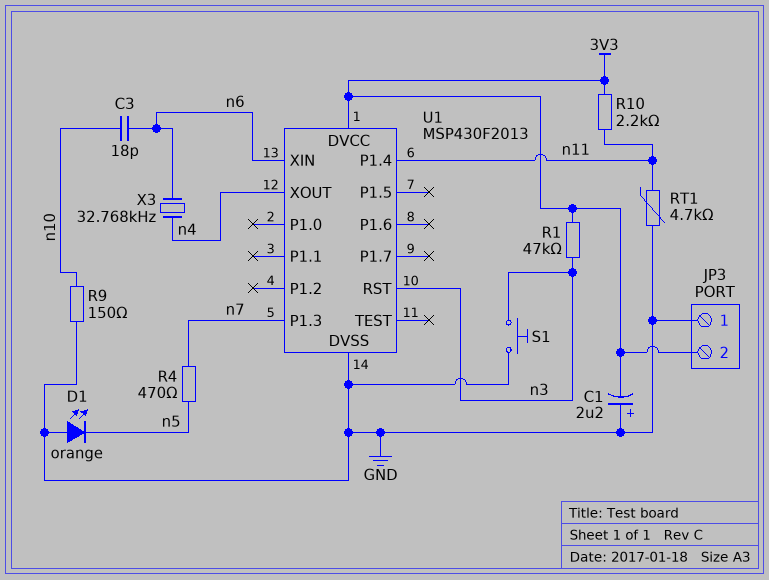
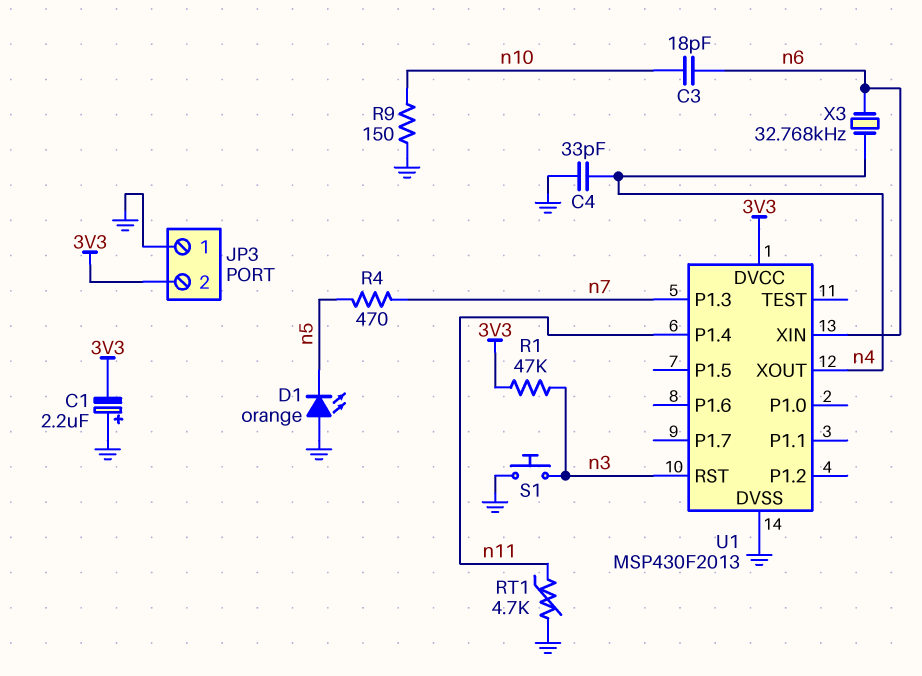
C4: none -> 33pF (GND, n4)
R10: 2.2k (3V3, n11) -> none

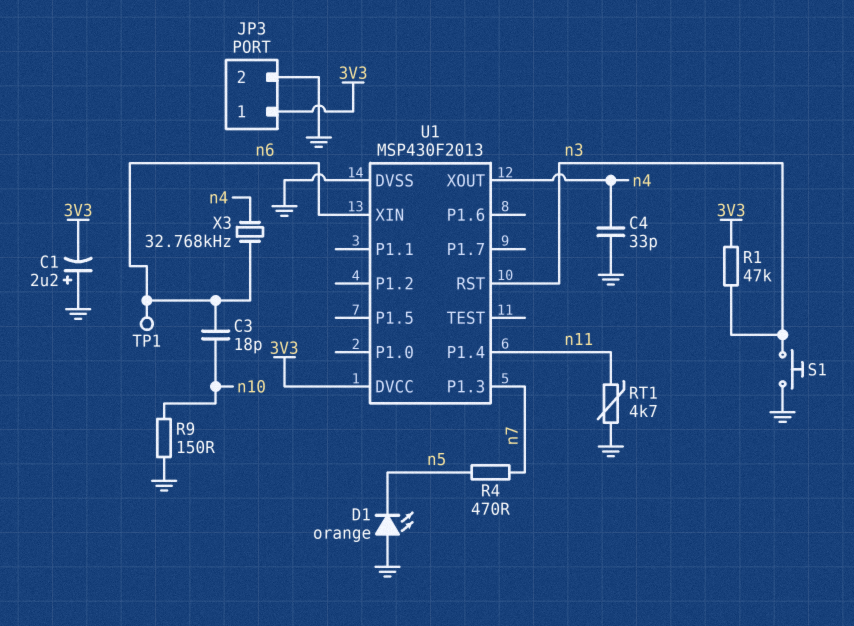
JP3 pin 1: GND -> 3V3
JP3 pin 2: 3V3 -> GND
TP1: none -> test point (n6)

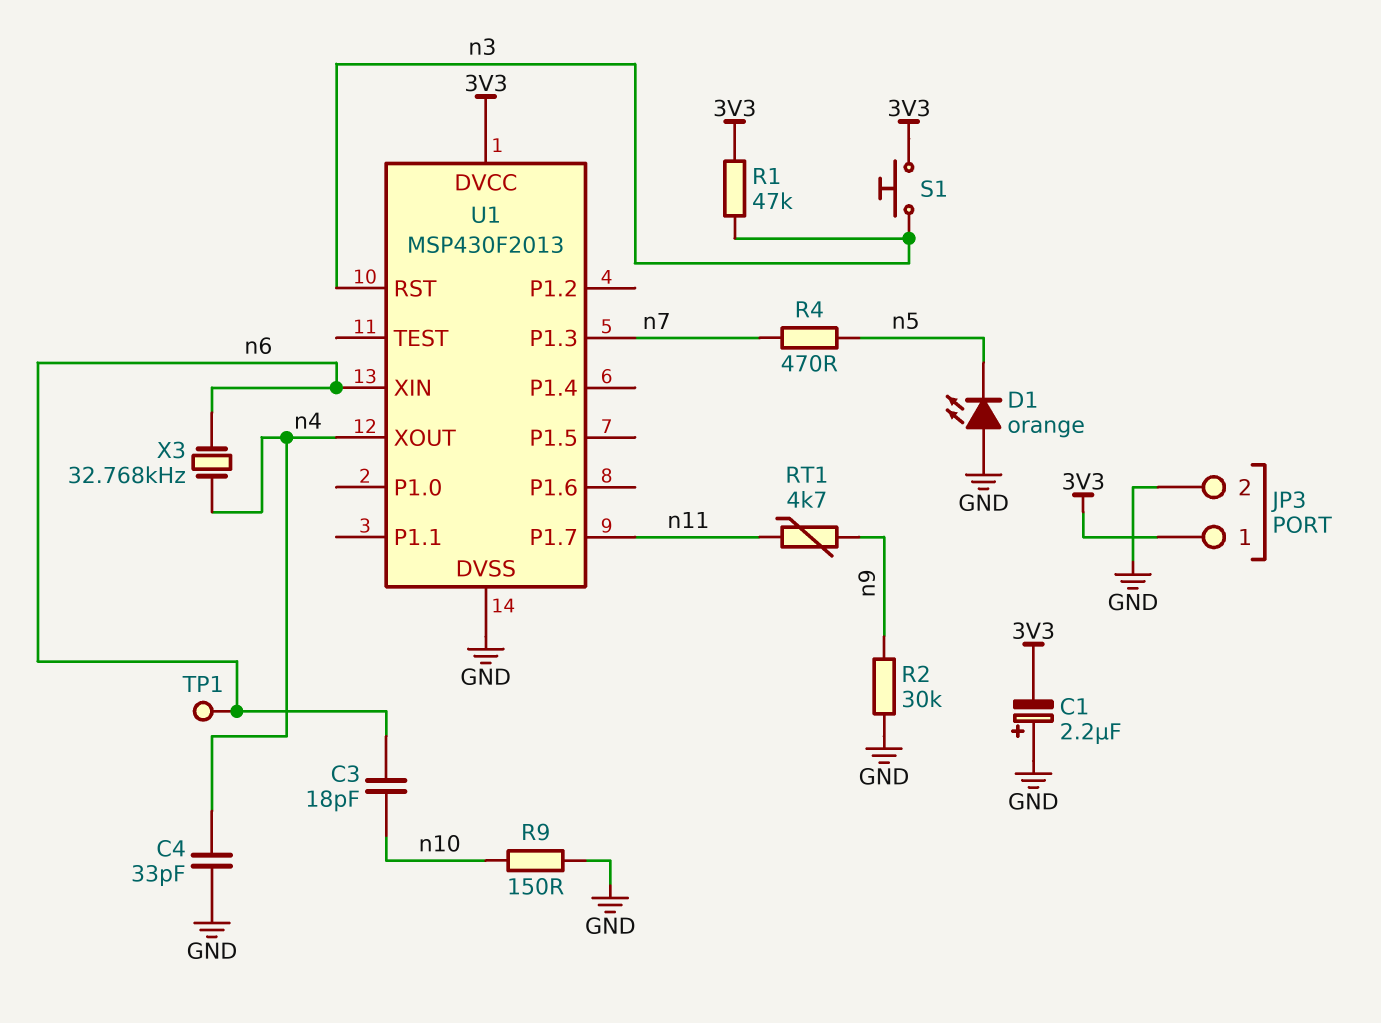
R2: none -> 30k (GND, n9)
RT1: 4.7k (GND, n11) -> 4.7k (n9, n11)
S1: button (GND, n3) -> button (3V3, n3)
U1 pin P1.4: n11 -> none
U1 pin P1.7: none -> n11

